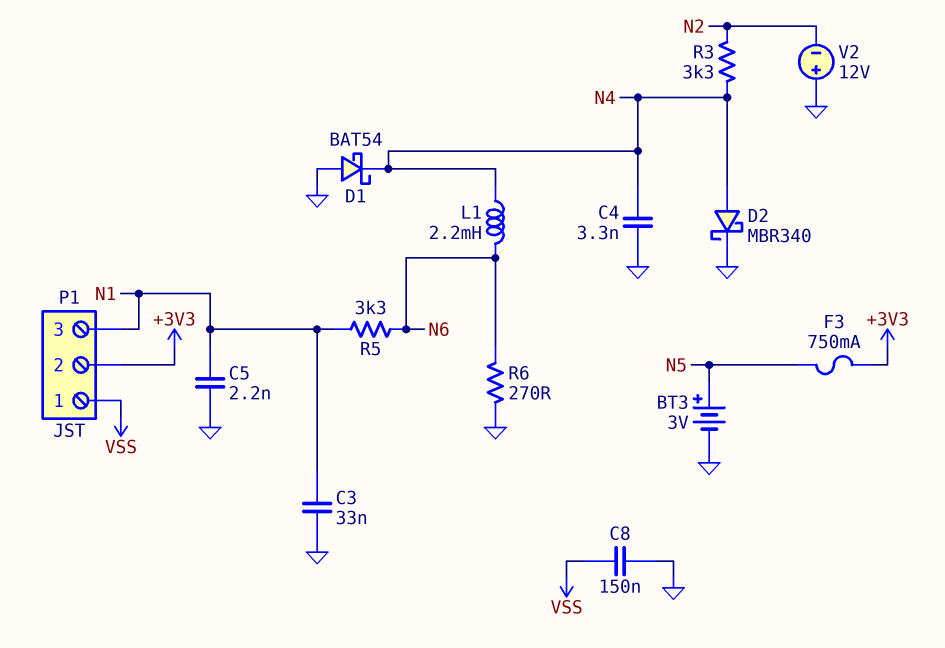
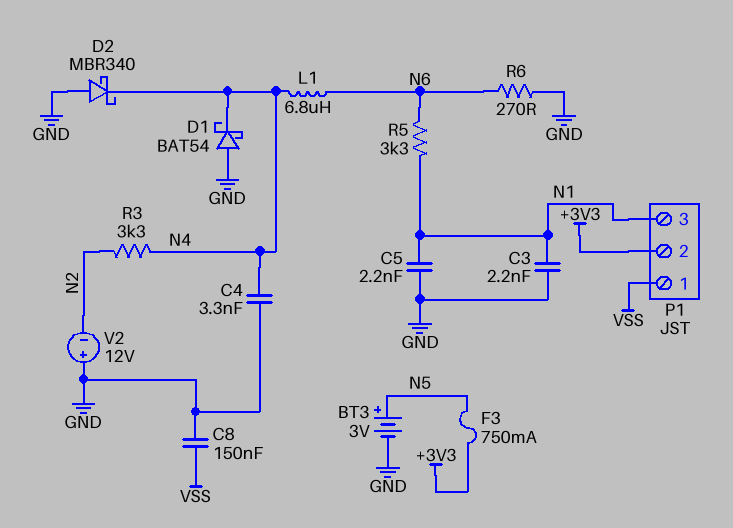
C3: 33nF (GND, N1) -> 2.2nF (GND, N1)
D2: schottky MBR340 (A N4, K GND) -> schottky MBR340 (A GND, K N4)
L1: 2.2mH (N4, N6) -> 6.8uH (N4, N6)

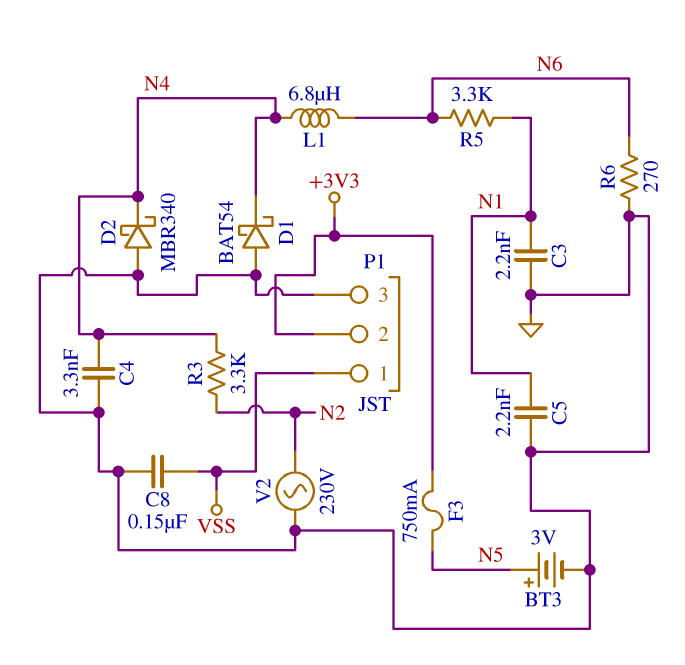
P1 pin 3: N1 -> GND
V2: 12V (plus GND, minus N2) -> AC 230V (GND, N2)

